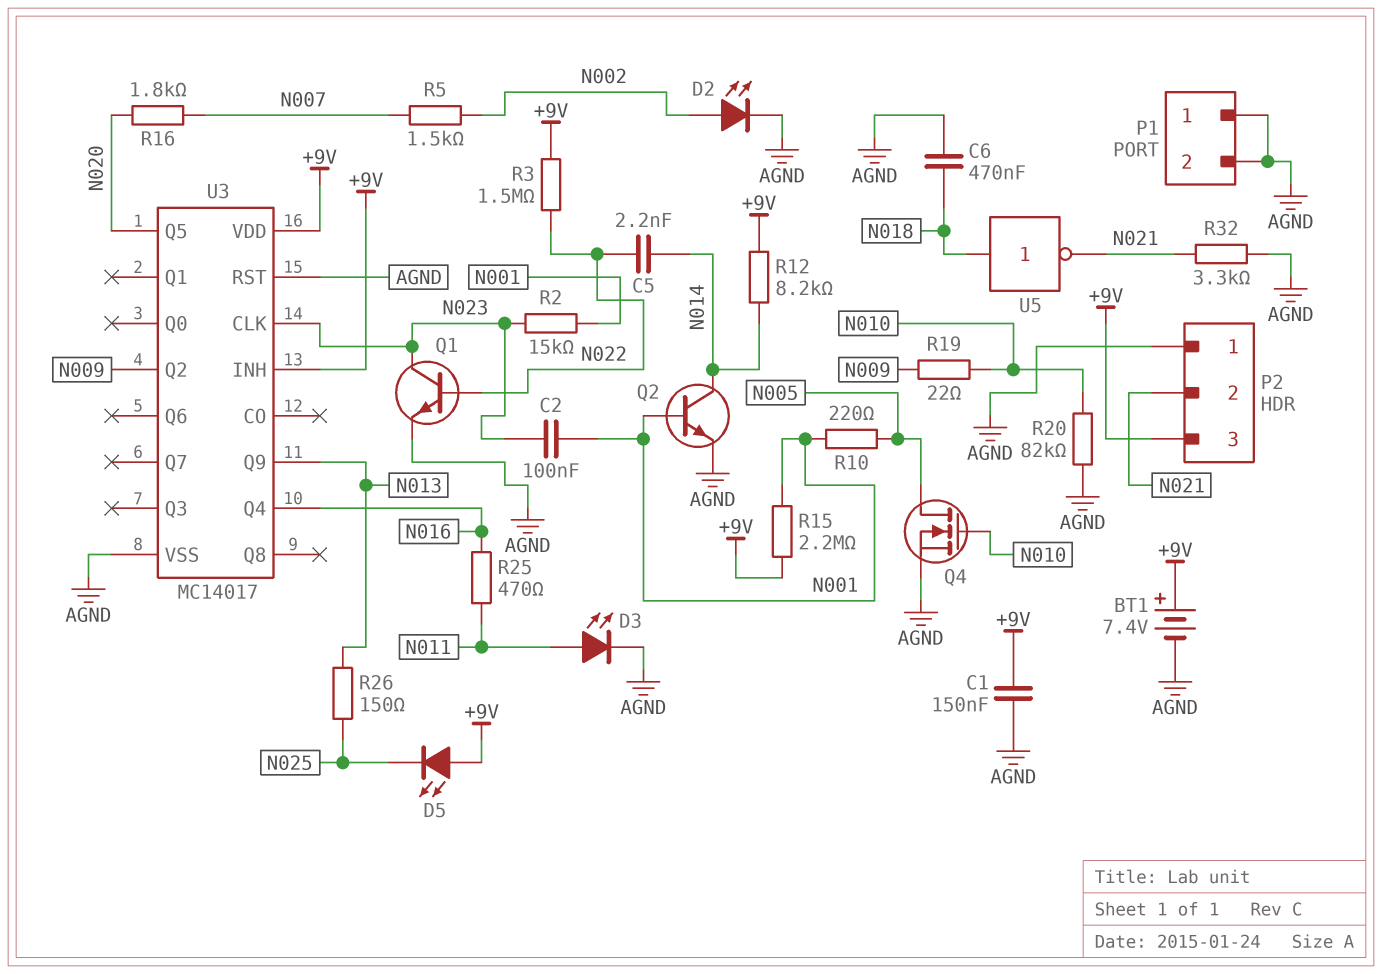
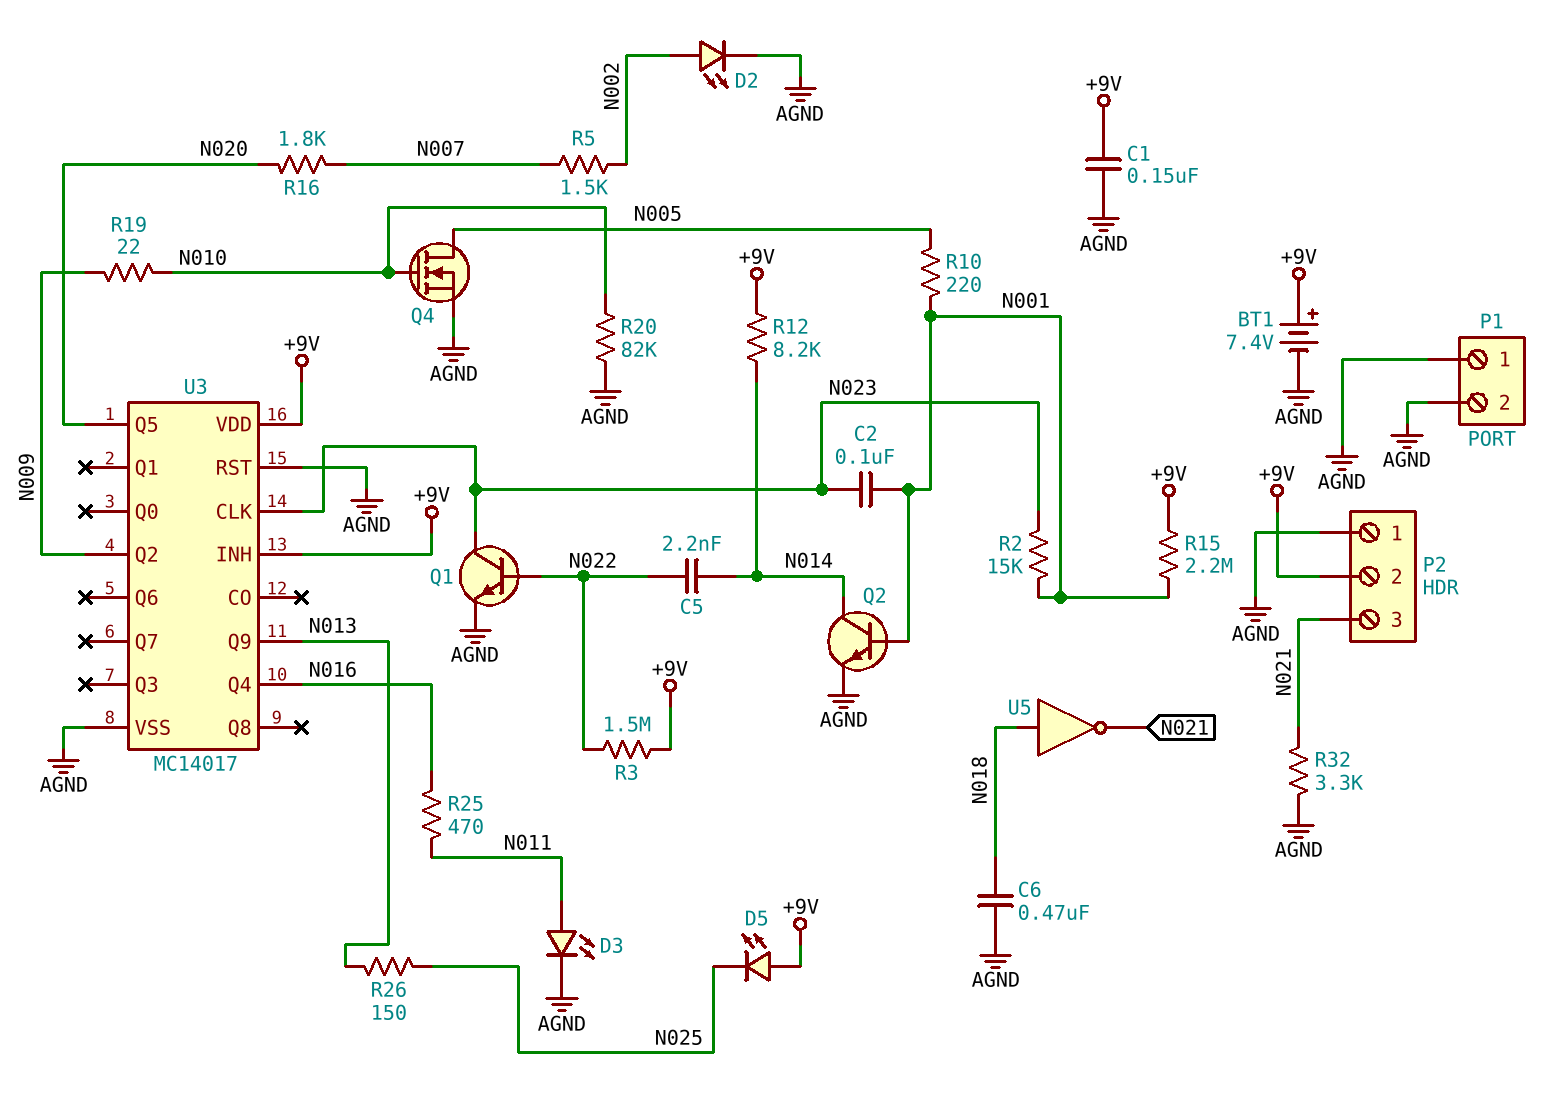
P2 pin 2: N021 -> +9V
P2 pin 3: +9V -> N021

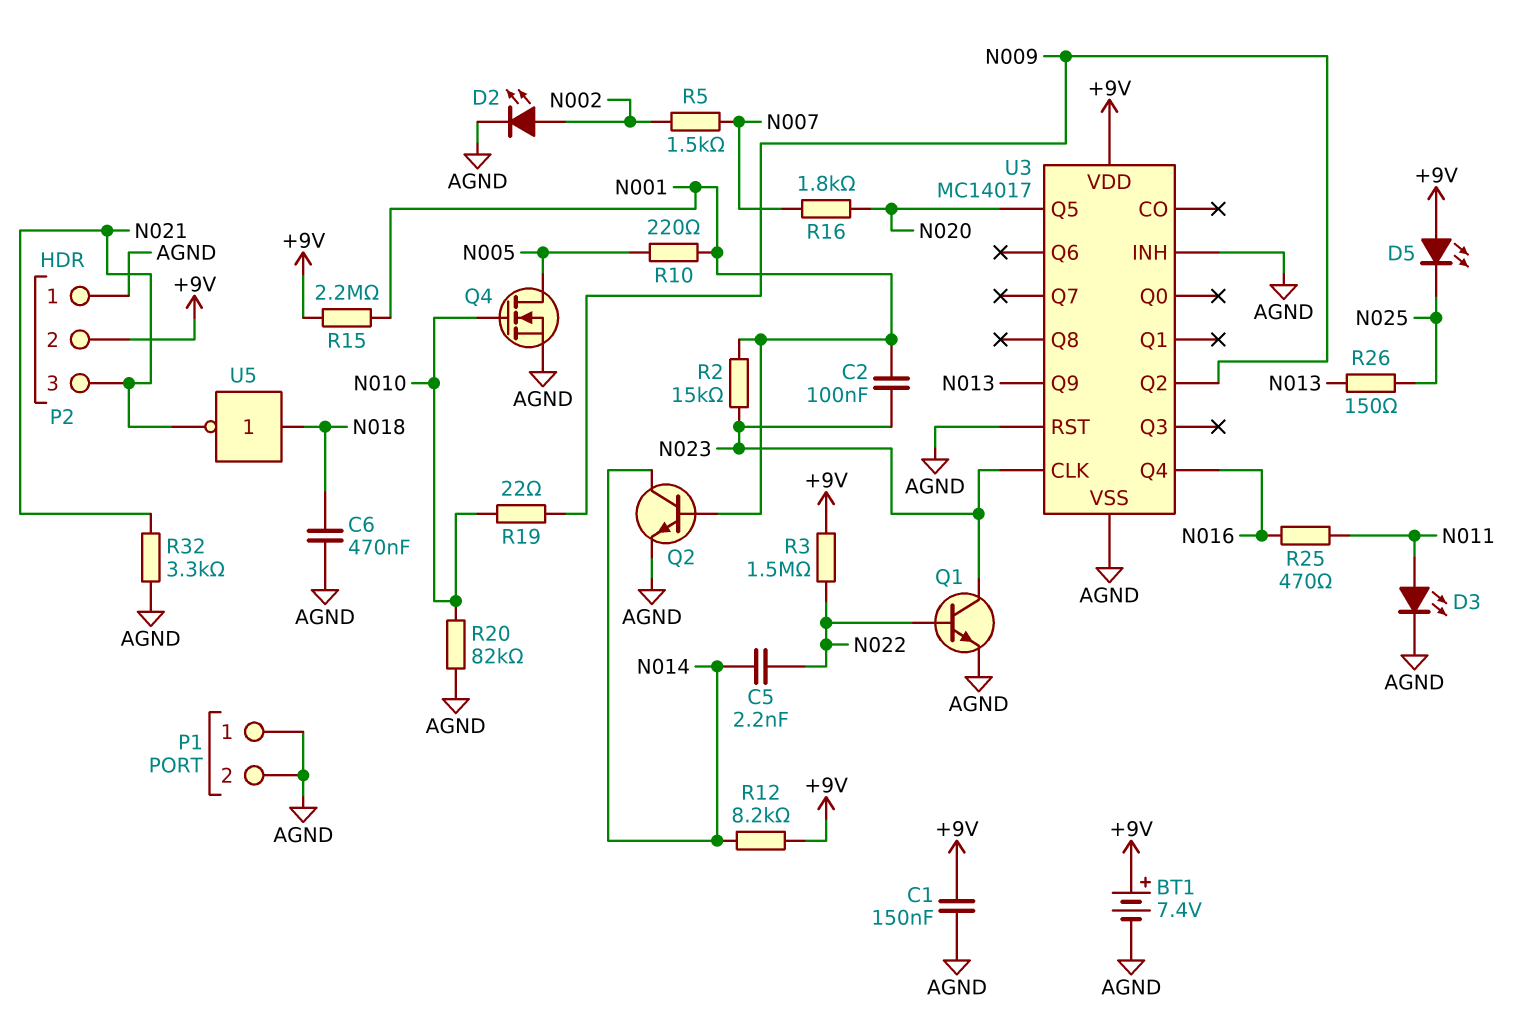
U3 pin INH: +9V -> AGND

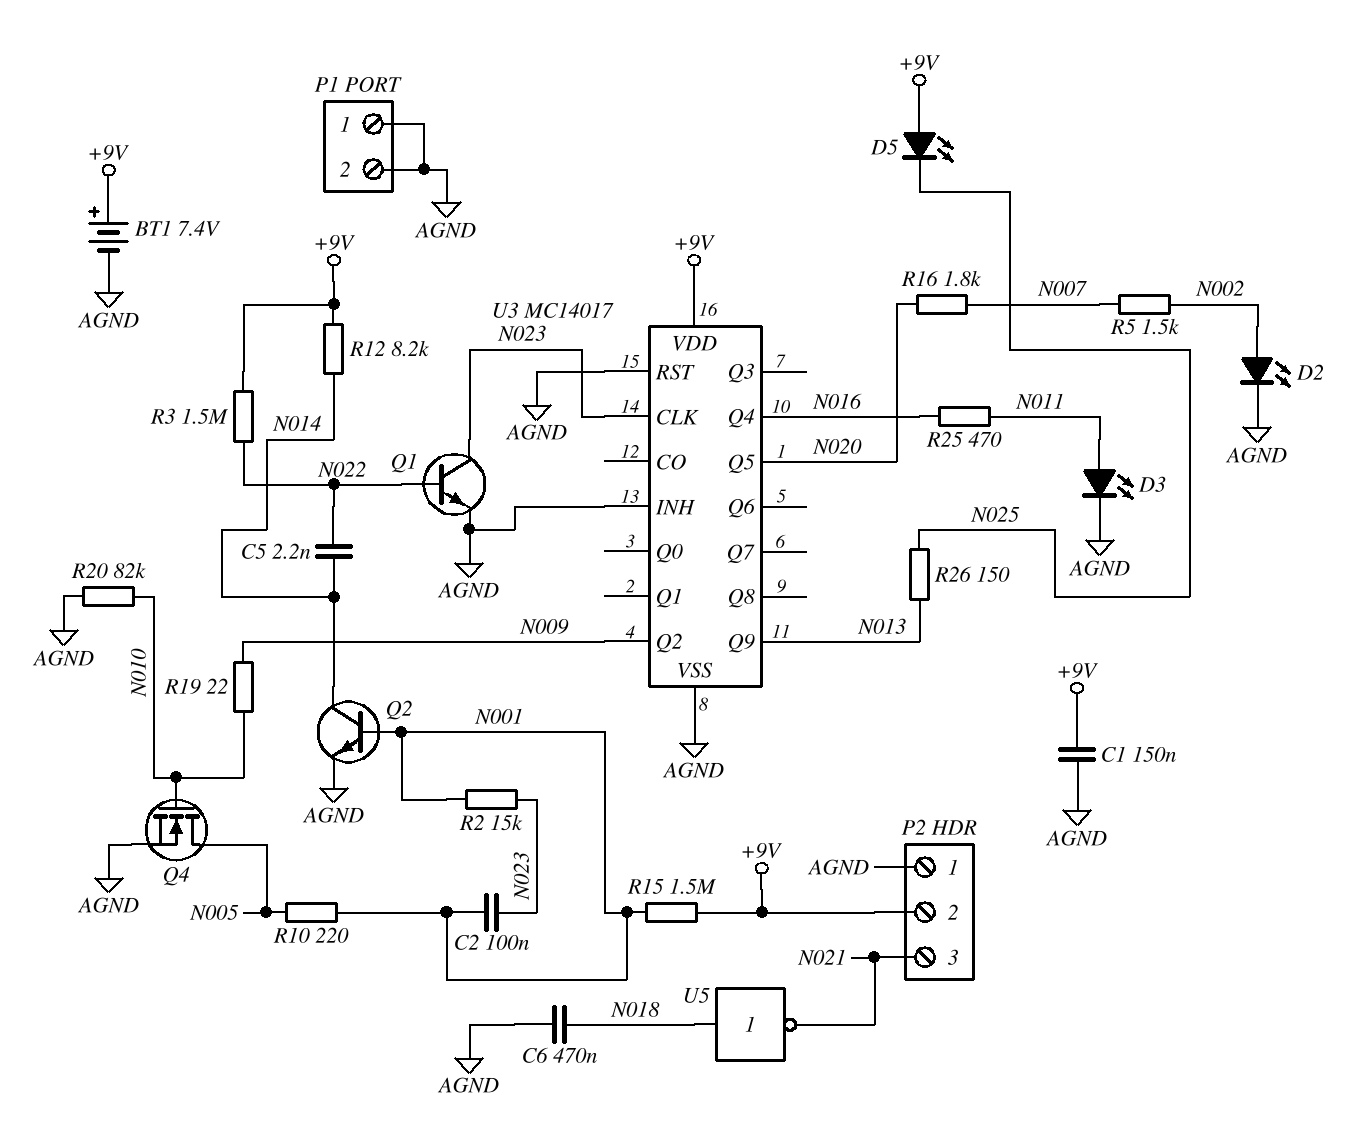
R15: 2.2M (+9V, N001) -> 1.5M (+9V, N001)
R32: 3.3k (AGND, N021) -> none

